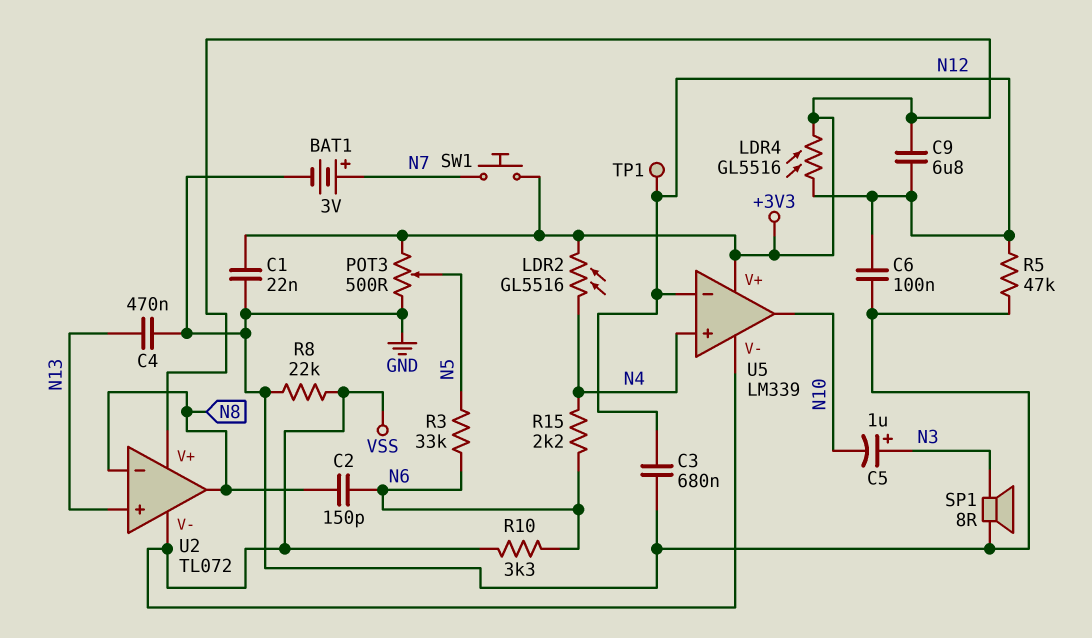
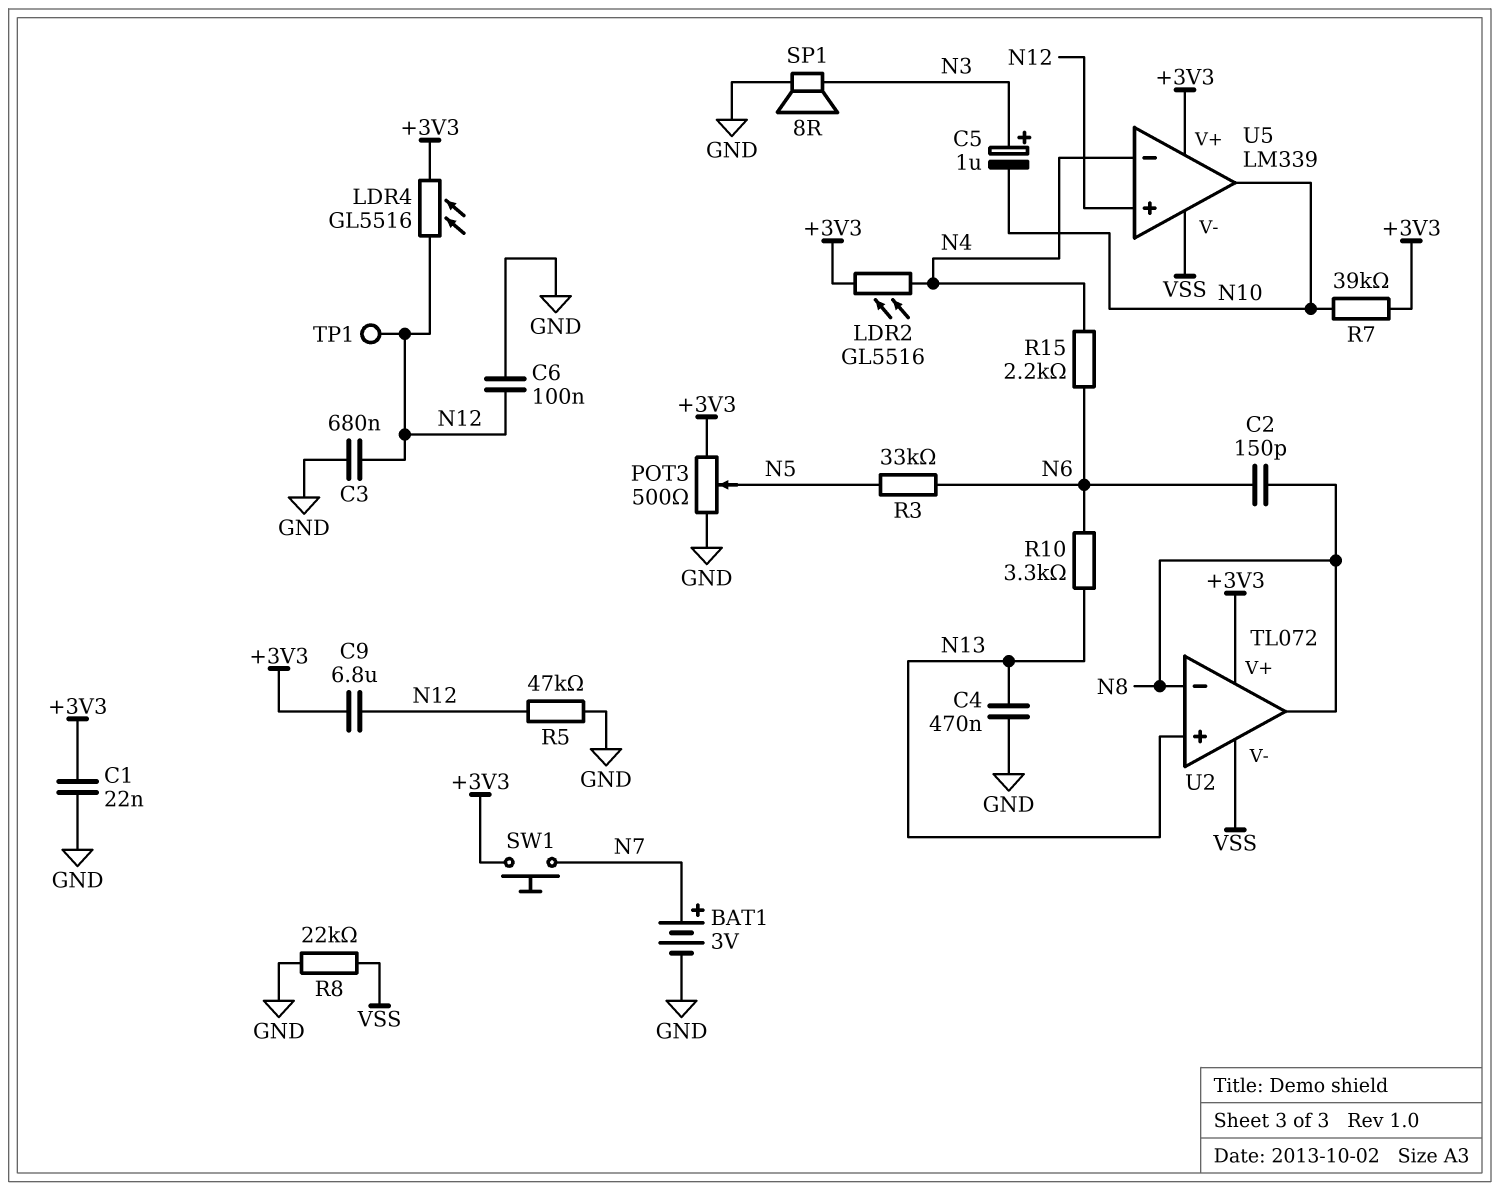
R7: none -> 39k (+3V3, N10)
R10: 3.3k (N6, VSS) -> 3.3k (N6, N13)
U5 pin in+: N4 -> N12
U5 pin in-: N12 -> N4

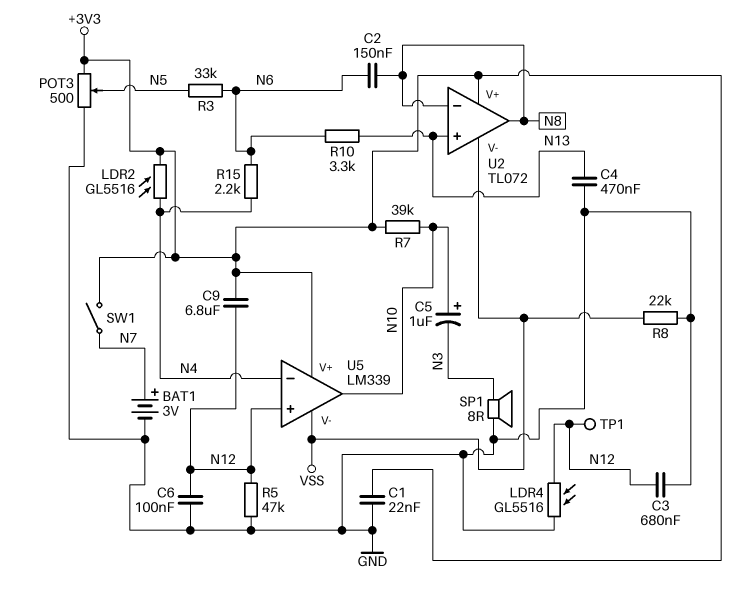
C2: 150pF (N6, N8) -> 150nF (N6, N8)
C5: 1uF (plus N3, minus N10) -> 1uF (plus N10, minus N3)
LDR4: GL5516 (+3V3, N12) -> GL5516 (GND, N12)
SW1: button (+3V3, N7) -> switch (+3V3, N7)

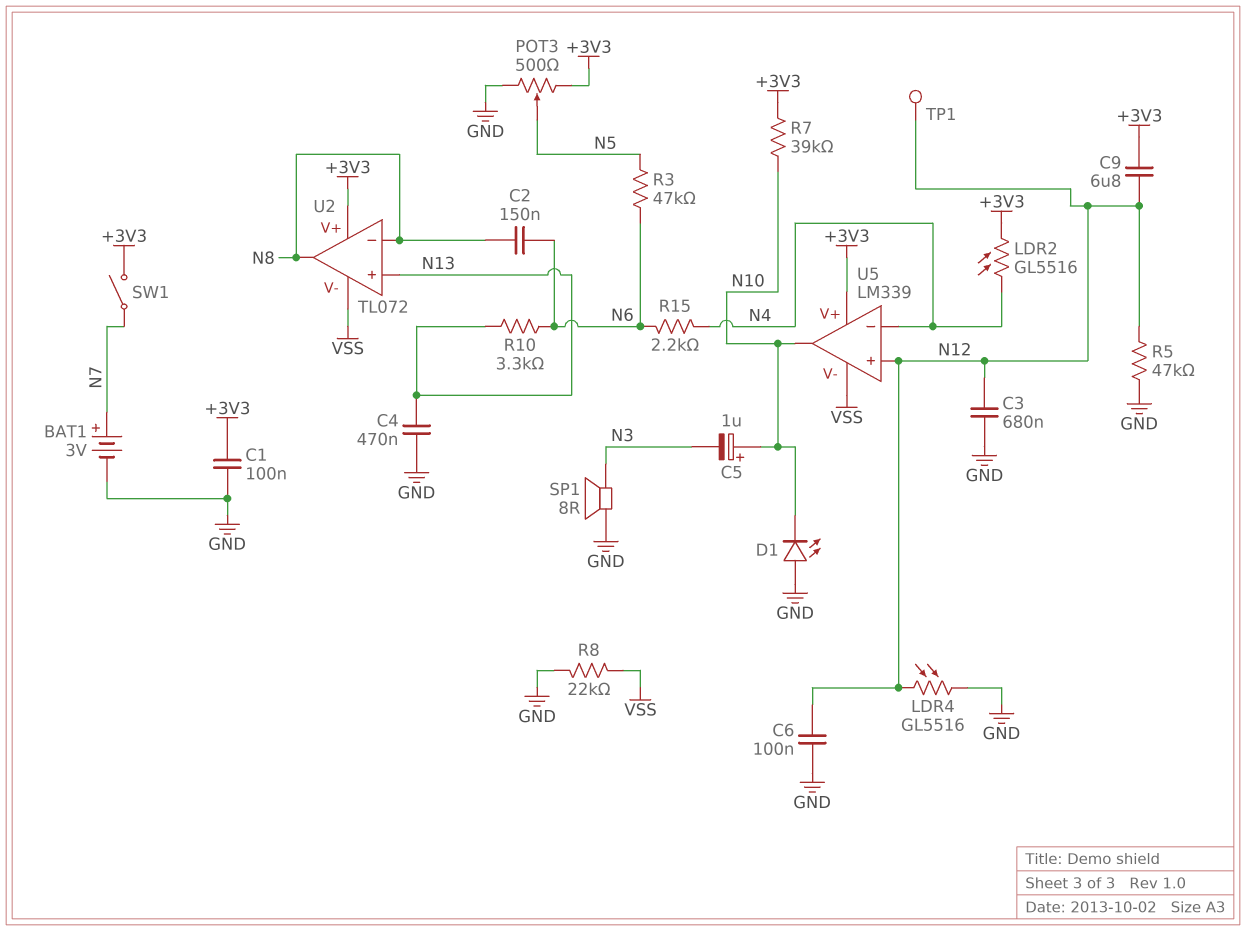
C1: 22nF (+3V3, GND) -> 100nF (+3V3, GND)
D1: none -> LED (A GND, K N10)
R3: 33k (N5, N6) -> 47k (N5, N6)

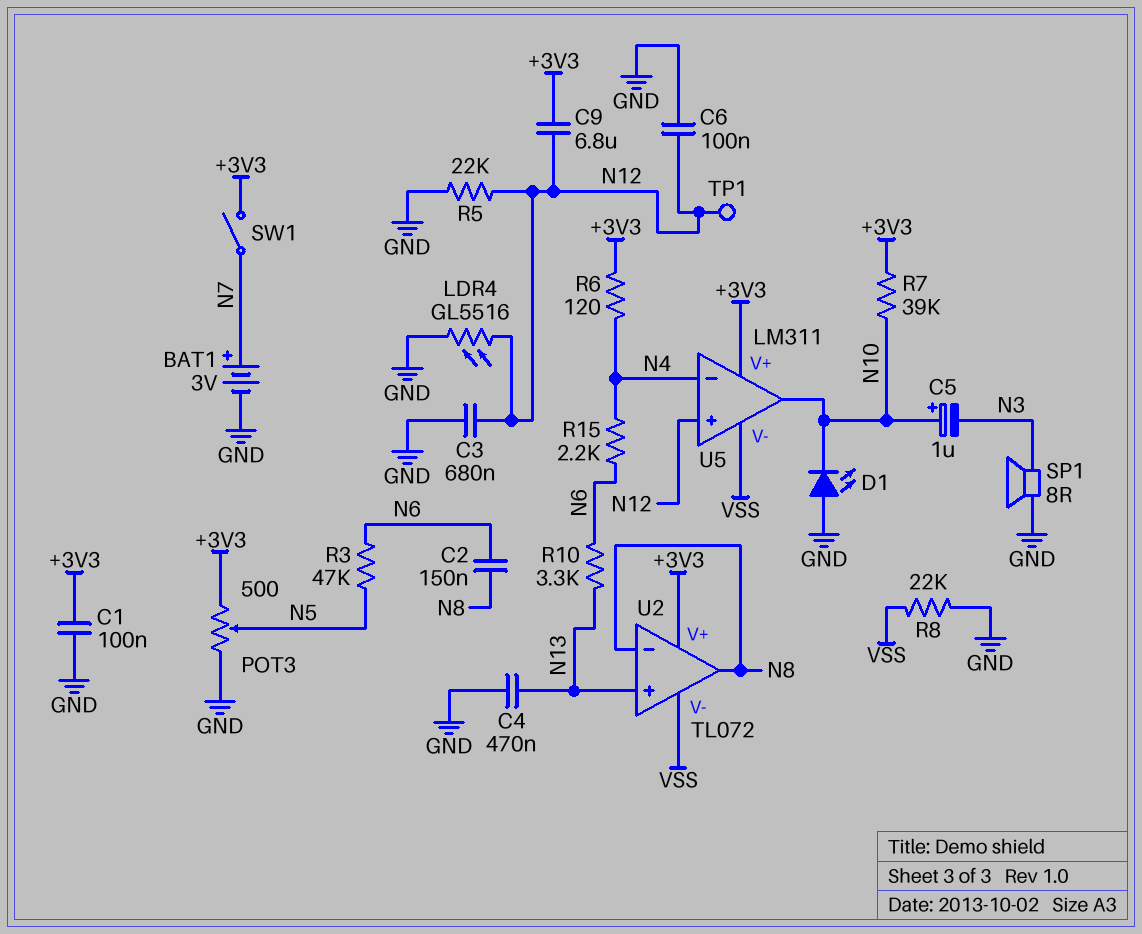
LDR2: GL5516 (+3V3, N4) -> none
R5: 47k (GND, N12) -> 22k (GND, N12)
R6: none -> 120 (+3V3, N4)
U5: LM339 -> LM311

